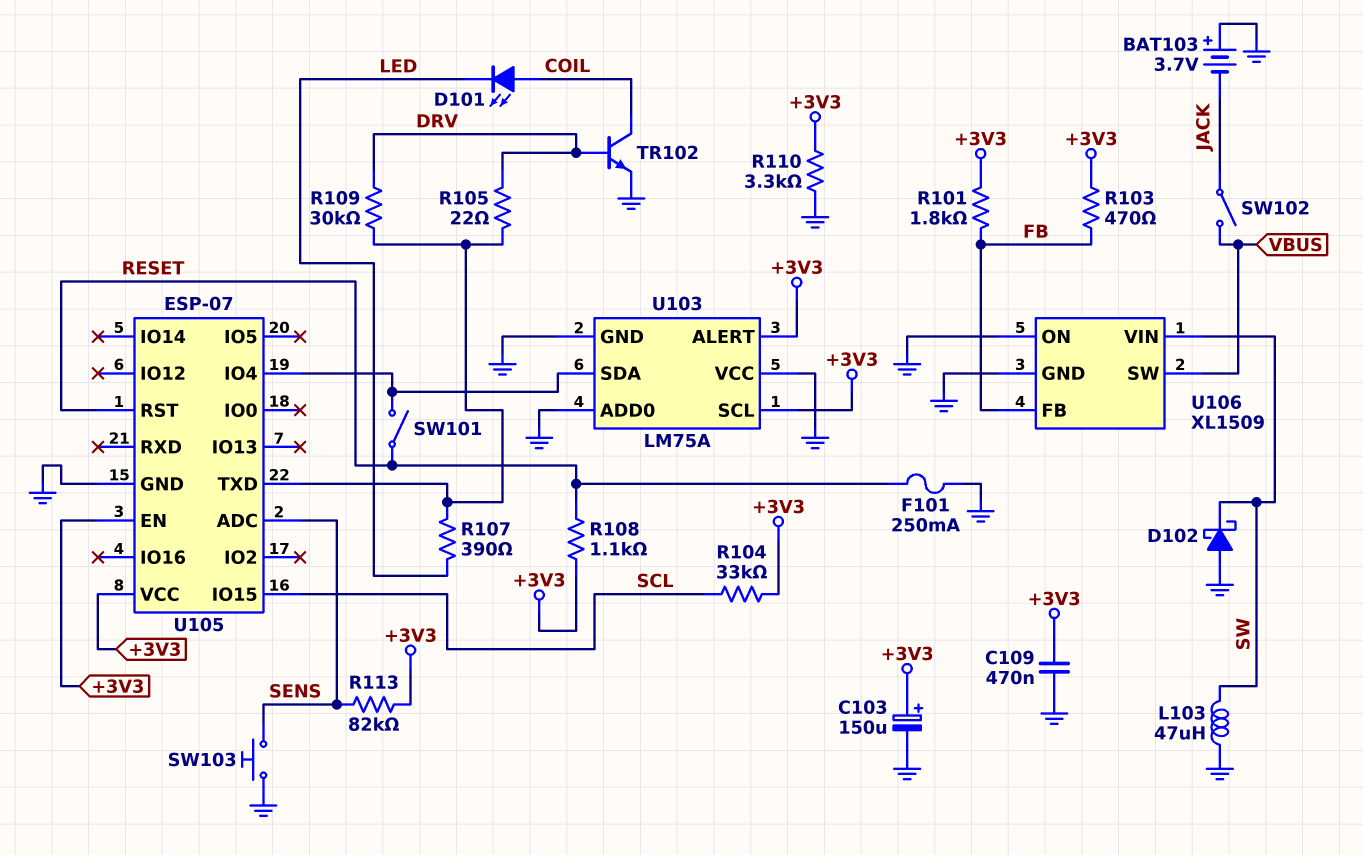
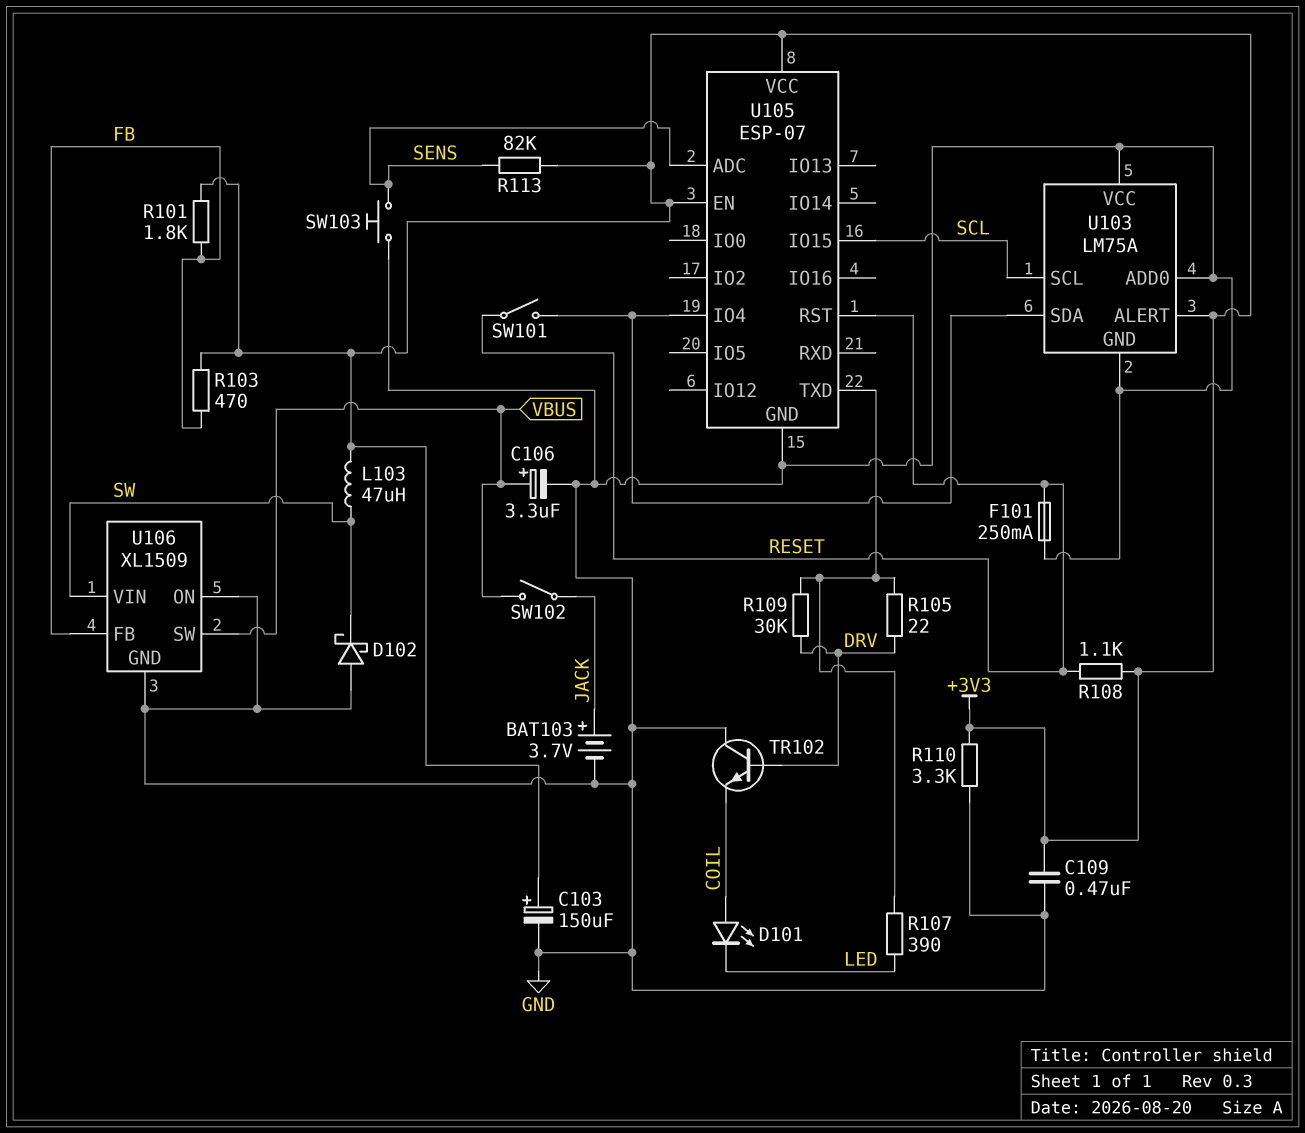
BAT103: 3.7V (plus GND, minus JACK) -> 3.7V (plus JACK, minus GND)
C106: none -> 3.3uF (plus VBUS, minus GND)
L103: 47uH (GND, SW) -> 47uH (+3V3, SW)
R104: 33k (+3V3, SCL) -> none
TR102: NPN (B DRV, C COIL, E GND) -> NPN (B DRV, C GND, E COIL)
U103 pin SCL: +3V3 -> SCL

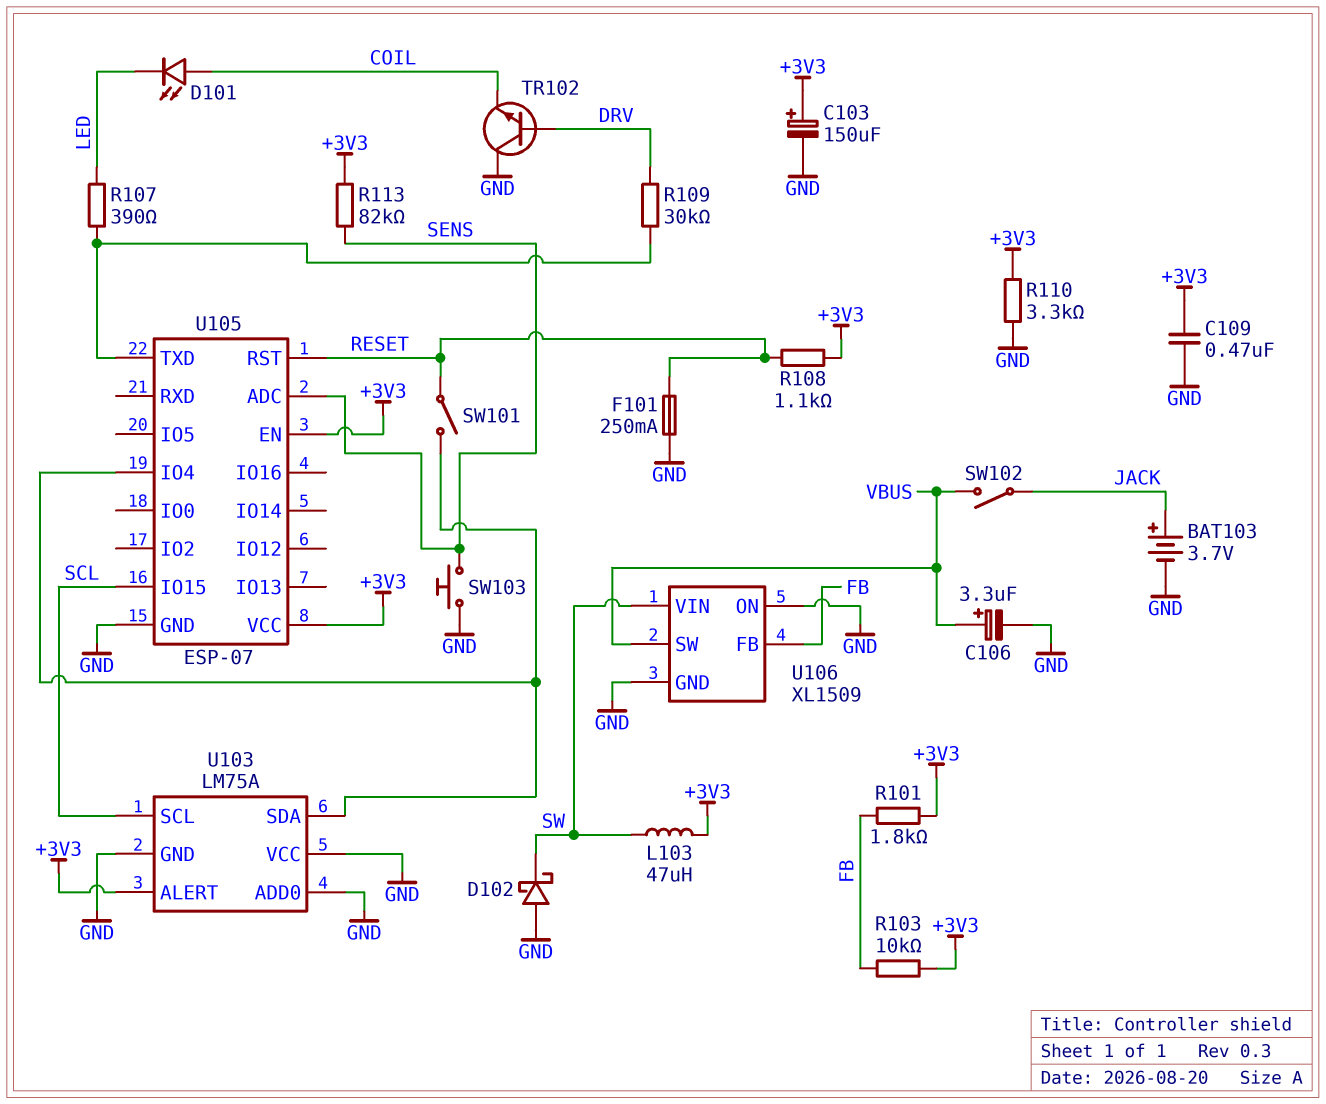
R103: 470 (+3V3, FB) -> 10k (+3V3, FB)
R105: 22 (DRV, U105/TXD) -> none

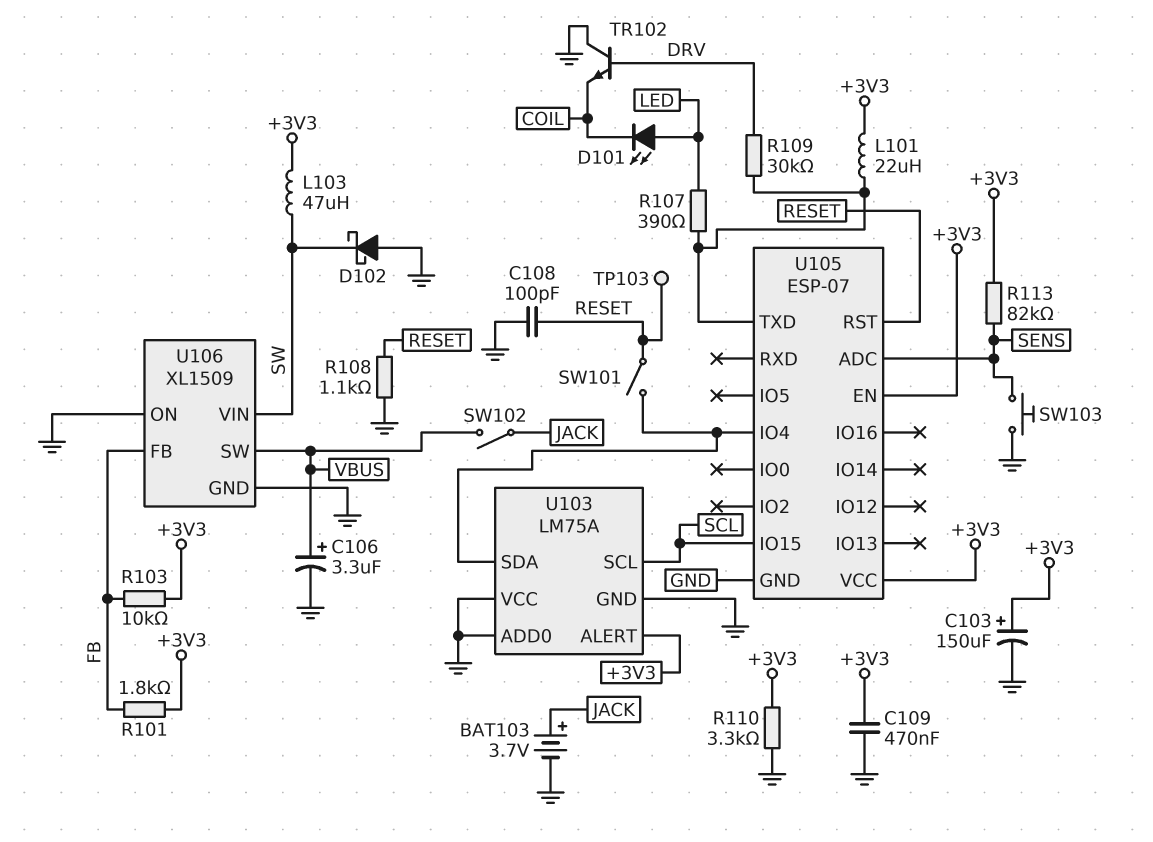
C108: none -> 100pF (GND, RESET)
D101: LED (A COIL, K LED) -> LED (A LED, K COIL)
F101: 250mA (GND, RESET) -> none
L101: none -> 22uH (+3V3, U105/TXD)
R108: 1.1k (+3V3, RESET) -> 1.1k (GND, RESET)
TP103: none -> test point (RESET)

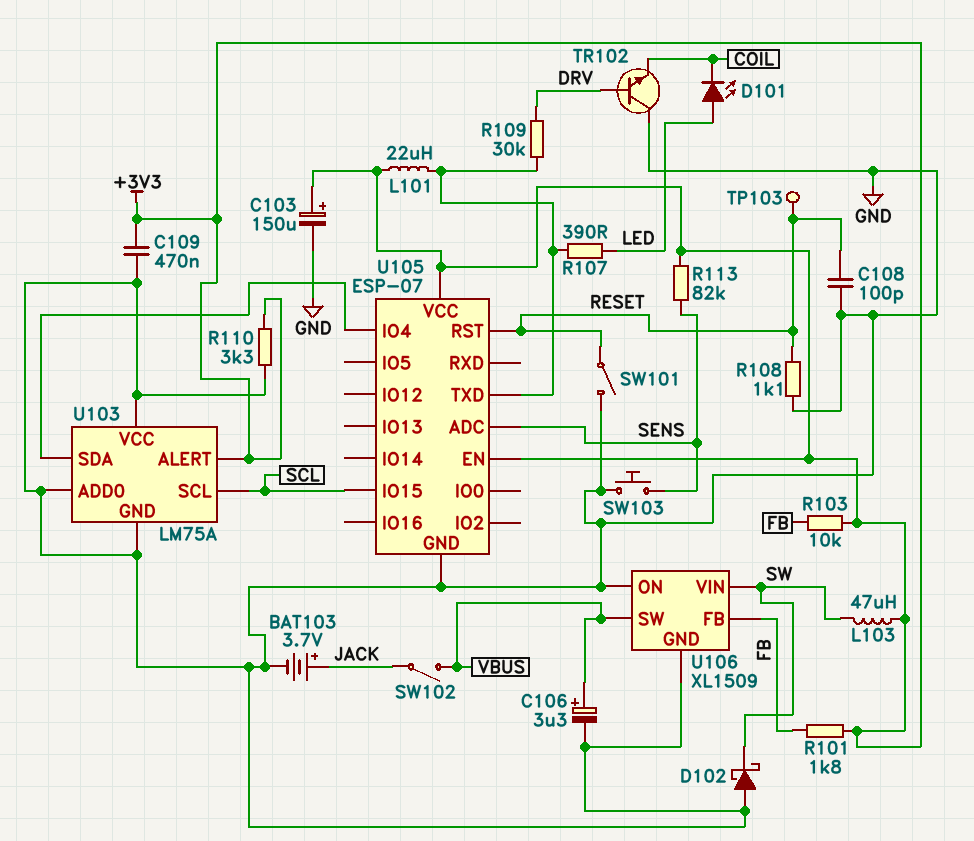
SW101: switch (RESET, U103/SDA) -> switch (GND, RESET)

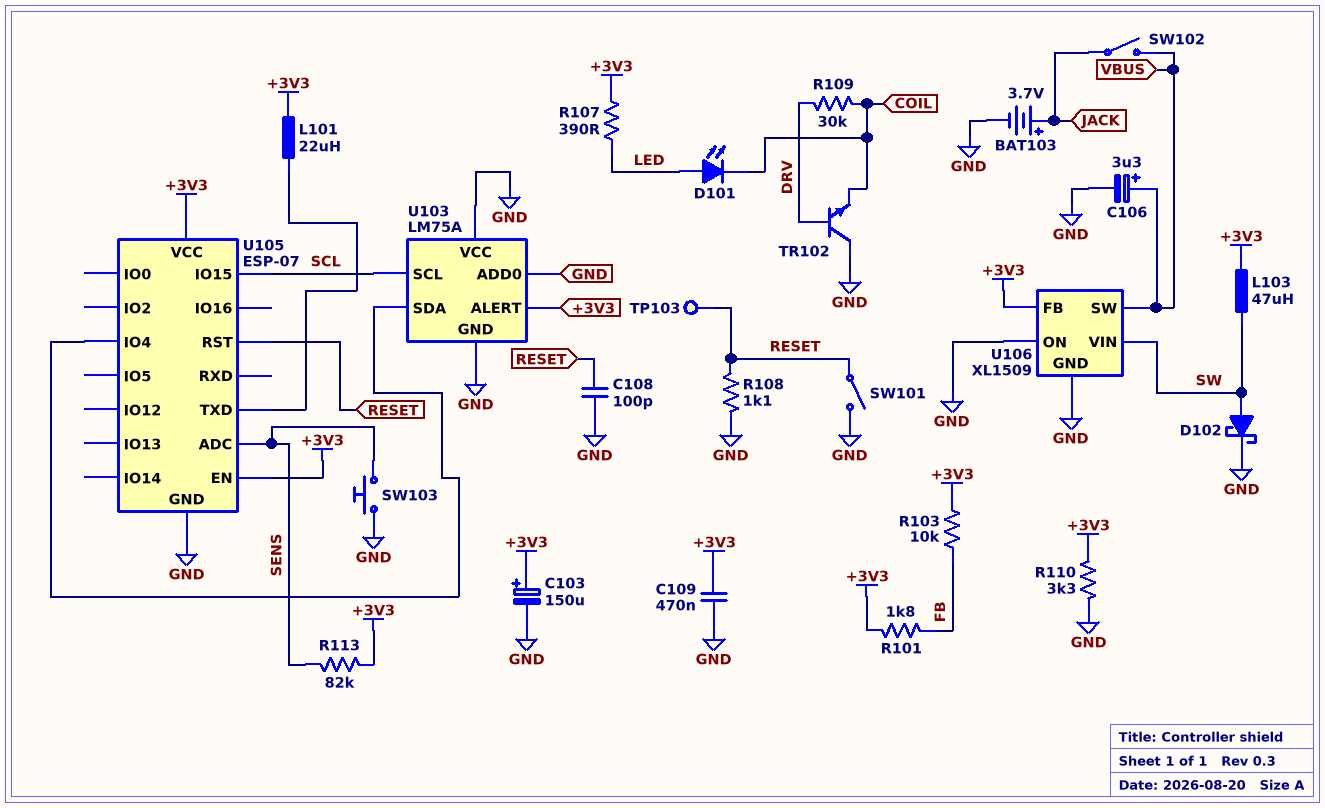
D102: schottky (A GND, K SW) -> schottky (A SW, K GND)
R107: 390 (LED, U105/TXD) -> 390 (+3V3, LED)
R109: 30k (DRV, U105/TXD) -> 30k (COIL, DRV)
U106 pin FB: FB -> +3V3

